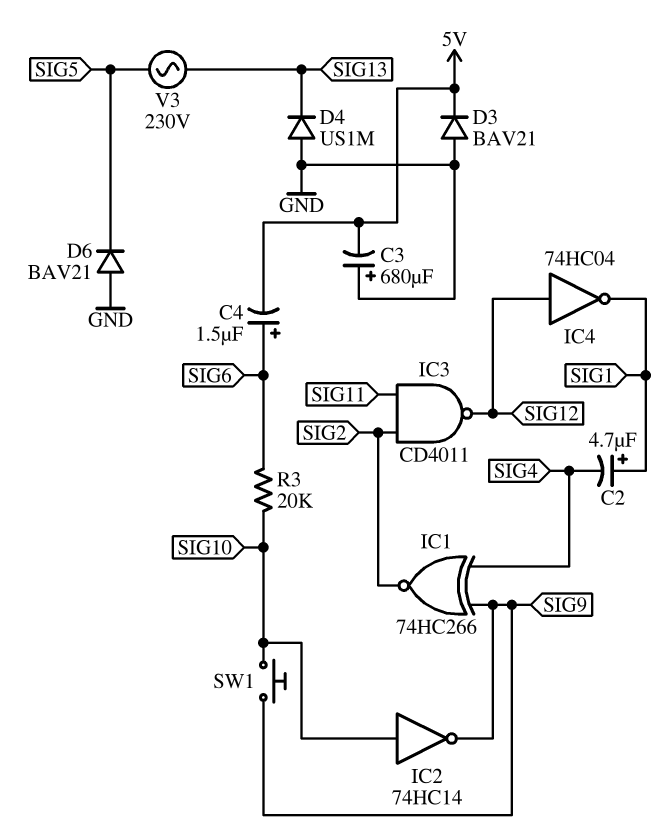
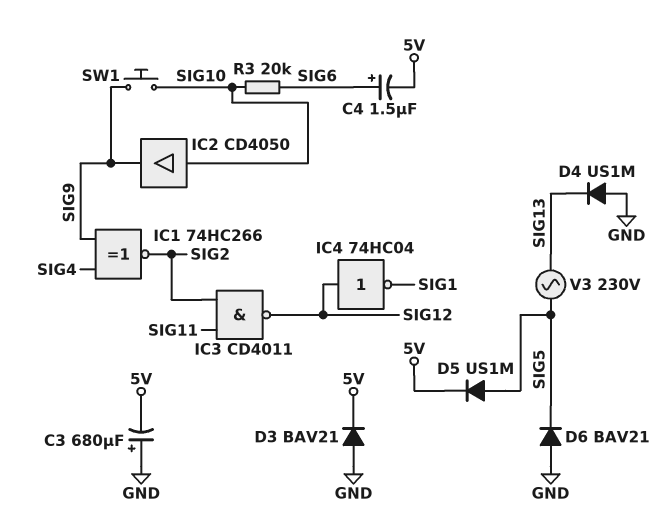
C2: 4.7uF (plus SIG1, minus SIG4) -> none
D5: none -> diode US1M (A SIG5, K 5V)
IC2: NOT 74HC14 (in SIG10, out SIG9) -> buffer CD4050 (in SIG10, out SIG9)

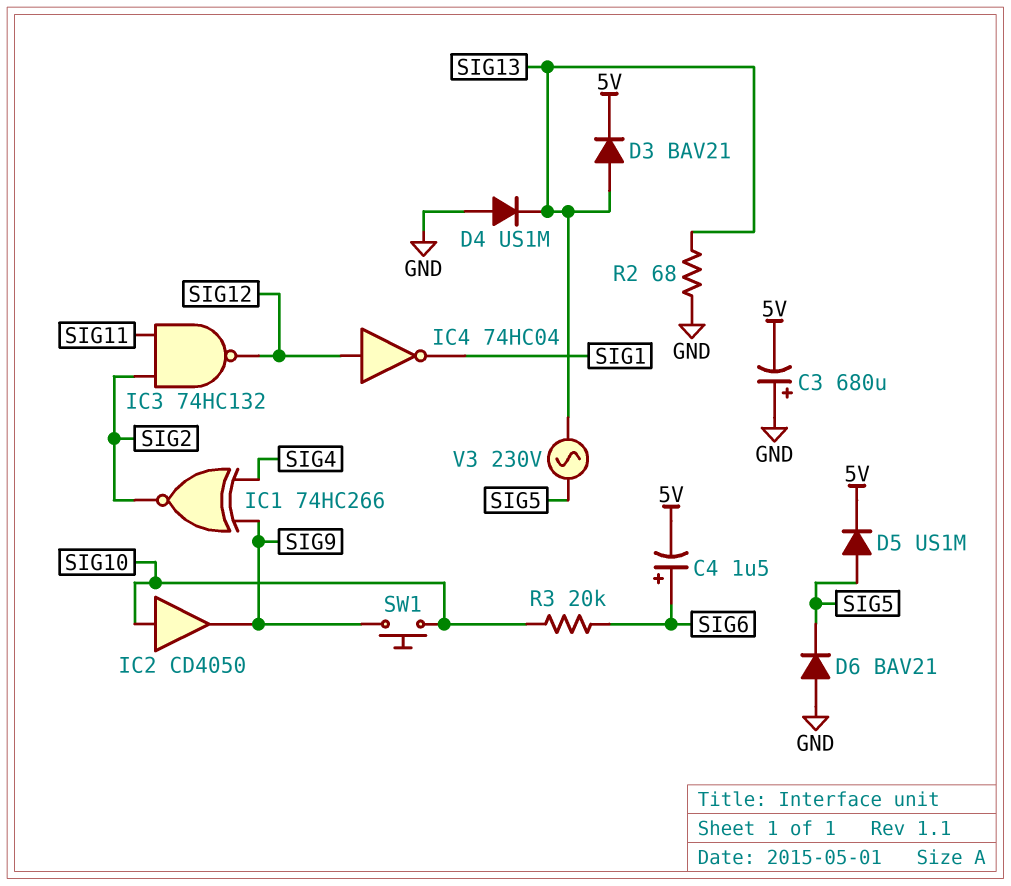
D3: diode BAV21 (A GND, K 5V) -> diode BAV21 (A SIG13, K 5V)
IC3: NAND CD4011 (in SIG2, in SIG11, out SIG12) -> NAND 74HC132 (in SIG2, in SIG11, out SIG12)
R2: none -> 68 (GND, SIG13)

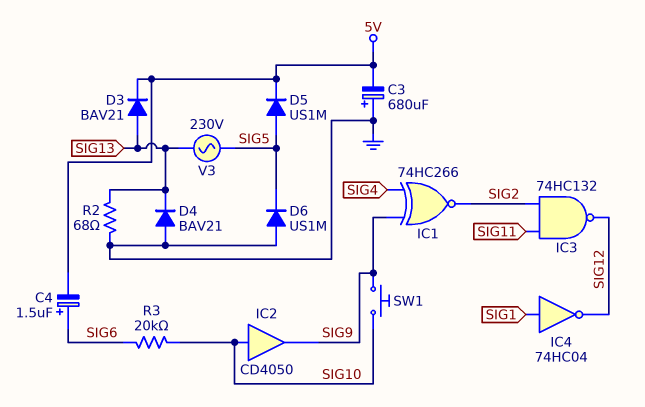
D4: diode US1M (A GND, K SIG13) -> diode BAV21 (A GND, K SIG13)
D6: diode BAV21 (A GND, K SIG5) -> diode US1M (A GND, K SIG5)
IC4: NOT 74HC04 (in SIG12, out SIG1) -> NOT 74HC04 (in SIG1, out SIG12)

